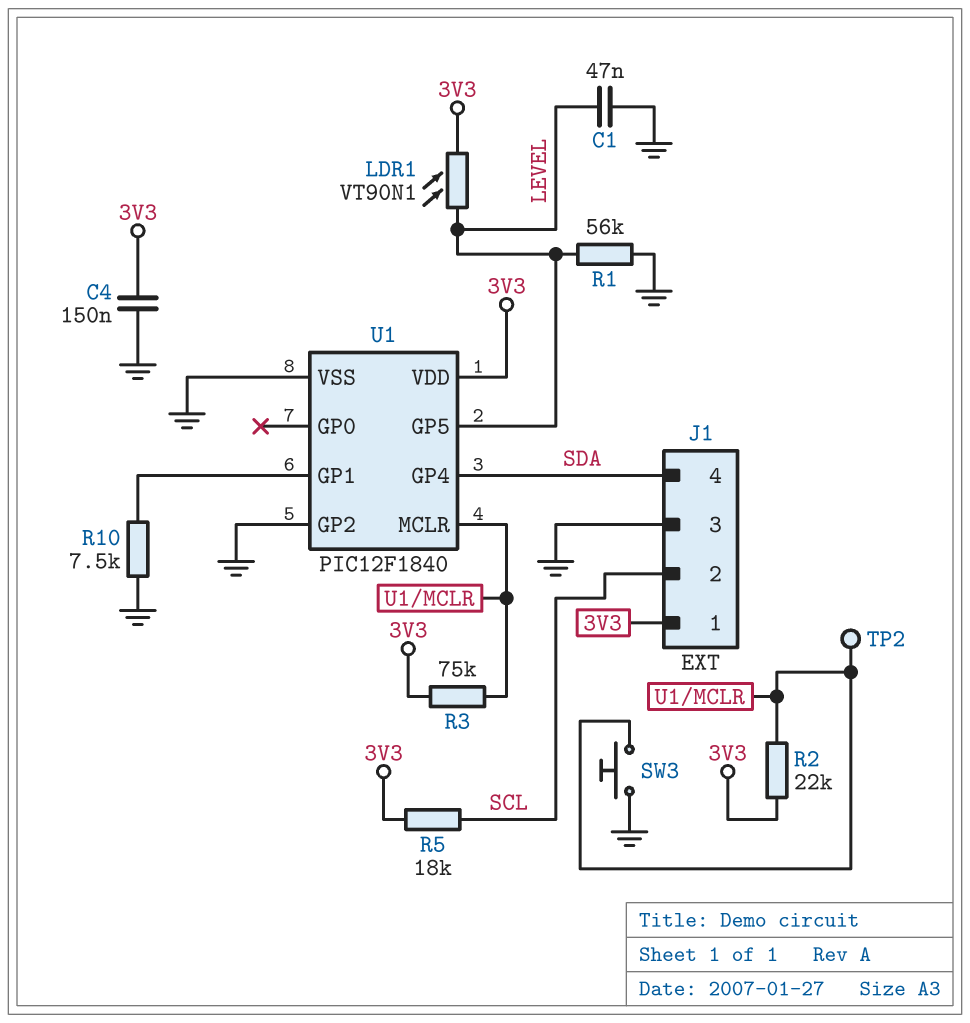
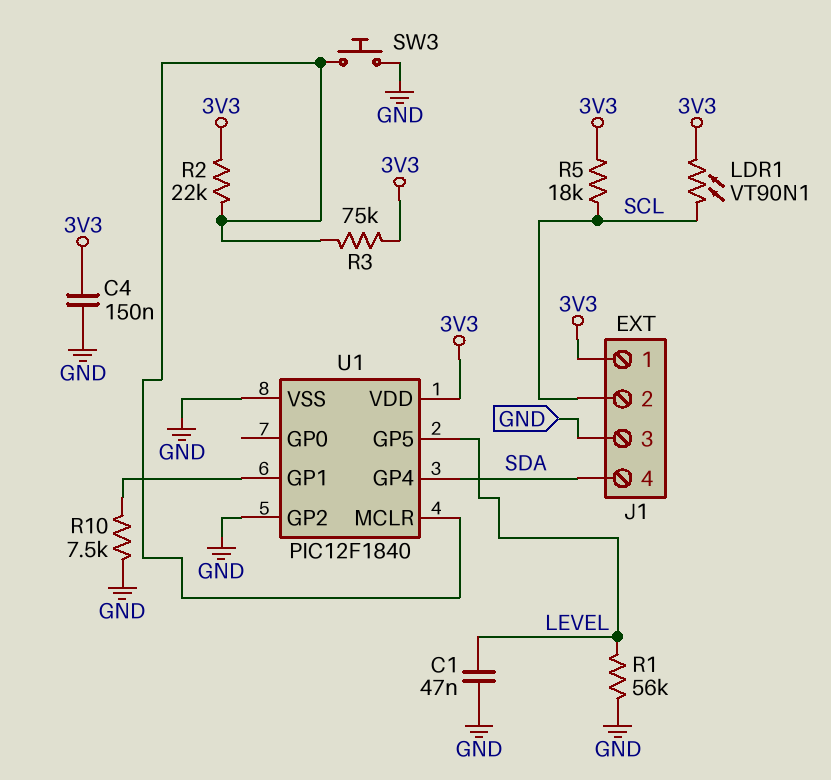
LDR1: VT90N1 (3V3, LEVEL) -> VT90N1 (3V3, SCL)
TP2: test point (U1/MCLR) -> none

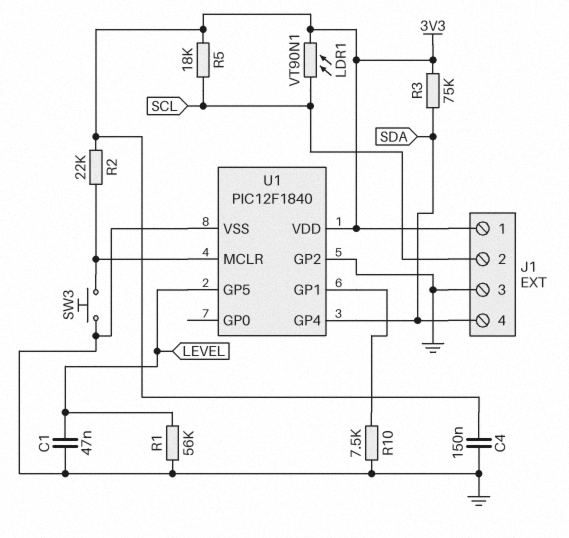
R3: 75k (3V3, U1/MCLR) -> 75k (3V3, SDA)

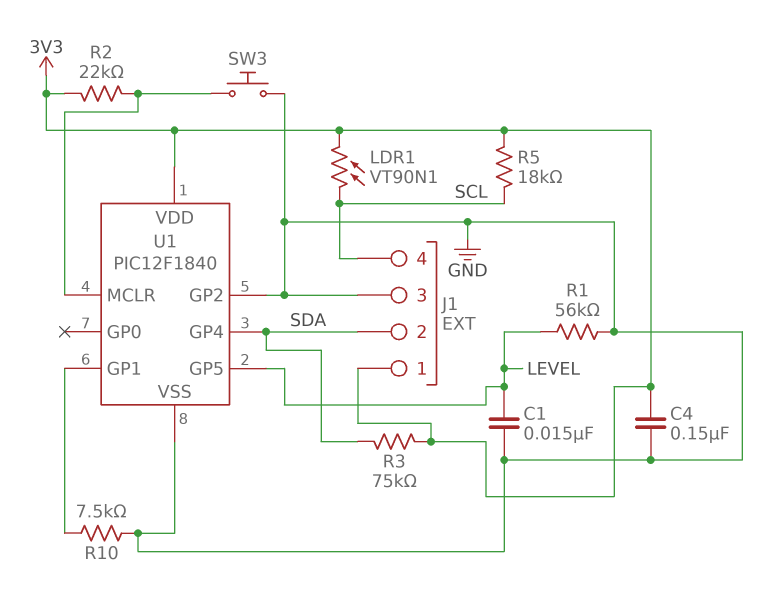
C1: 47nF (GND, LEVEL) -> 15nF (GND, LEVEL)
J1 pin 2: SCL -> SDA
J1 pin 4: SDA -> SCL

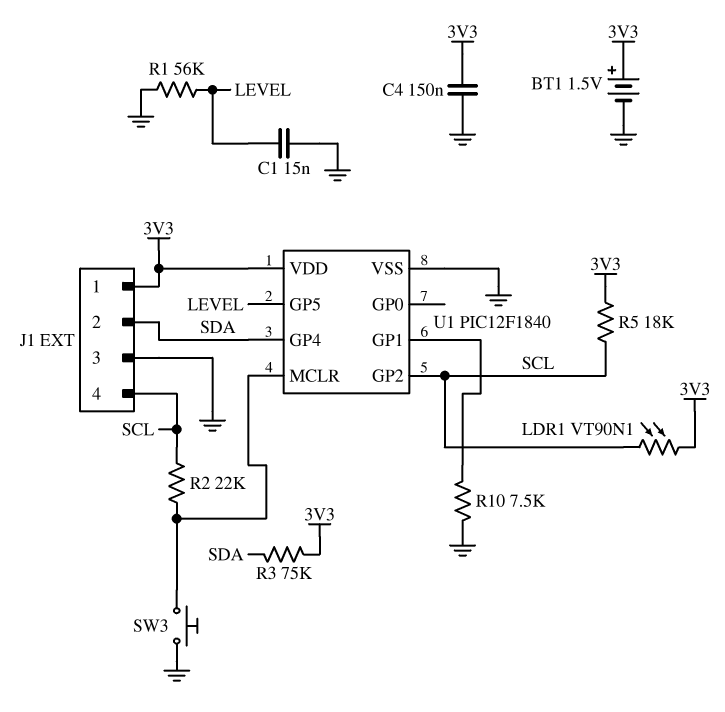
BT1: none -> 1.5V (plus 3V3, minus GND)
R2: 22k (3V3, U1/MCLR) -> 22k (SCL, U1/MCLR)
U1 pin GP2: GND -> SCL

